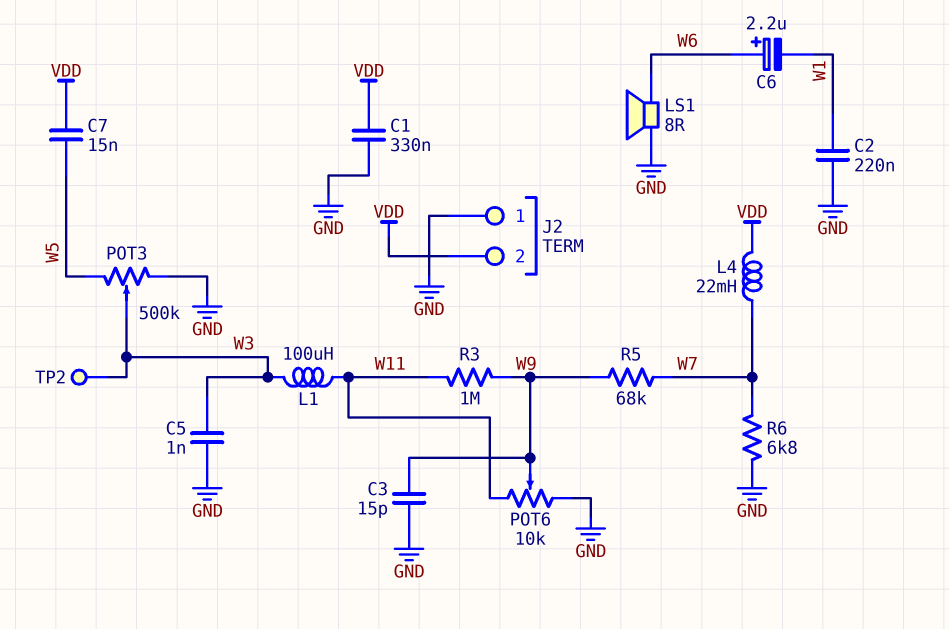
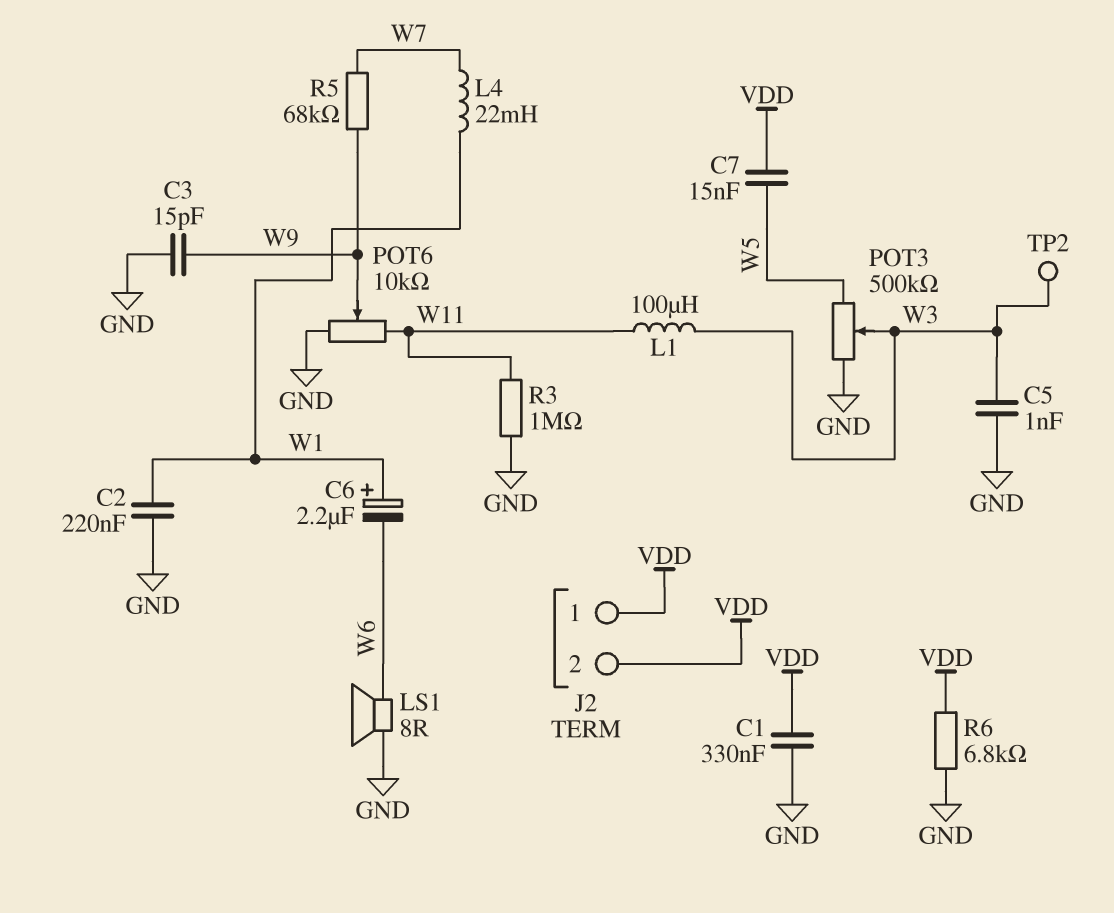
C6: 2.2uF (plus W6, minus W1) -> 2.2uF (plus W1, minus W6)
J2 pin 1: GND -> VDD
L4: 22mH (VDD, W7) -> 22mH (W1, W7)
R3: 1M (W9, W11) -> 1M (GND, W11)
R6: 6.8k (GND, W7) -> 6.8k (GND, VDD)

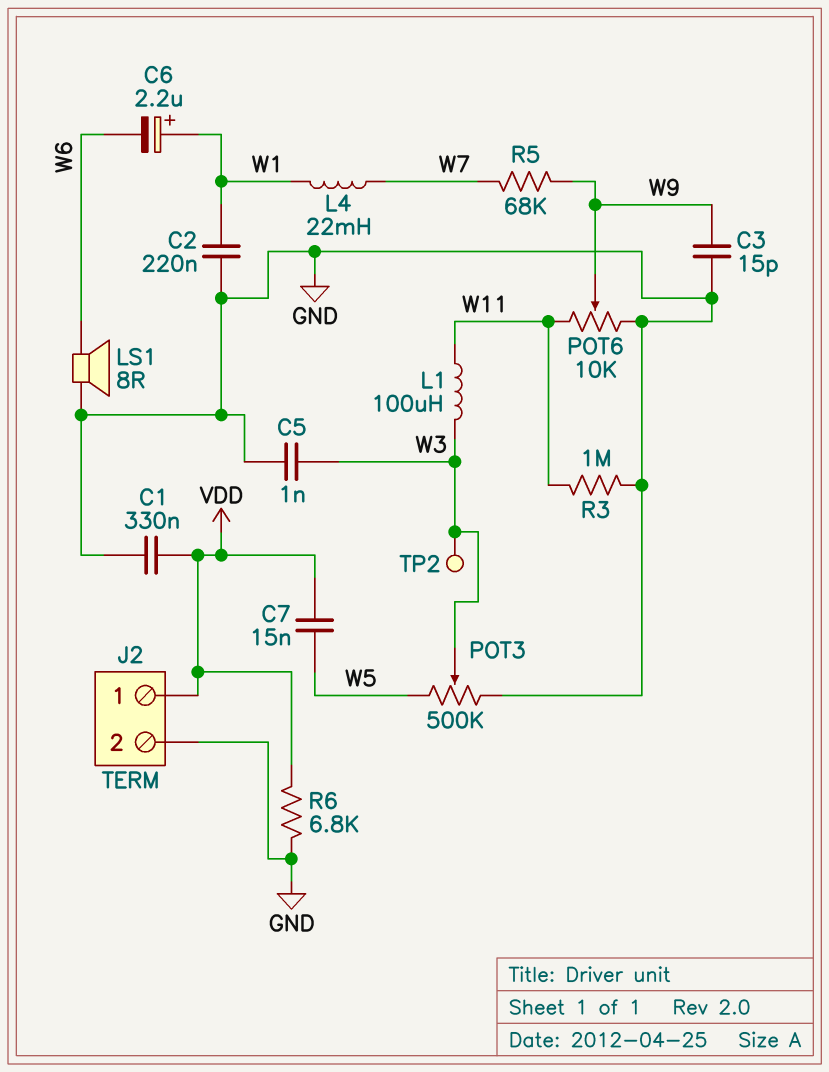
J2 pin 2: VDD -> GND

